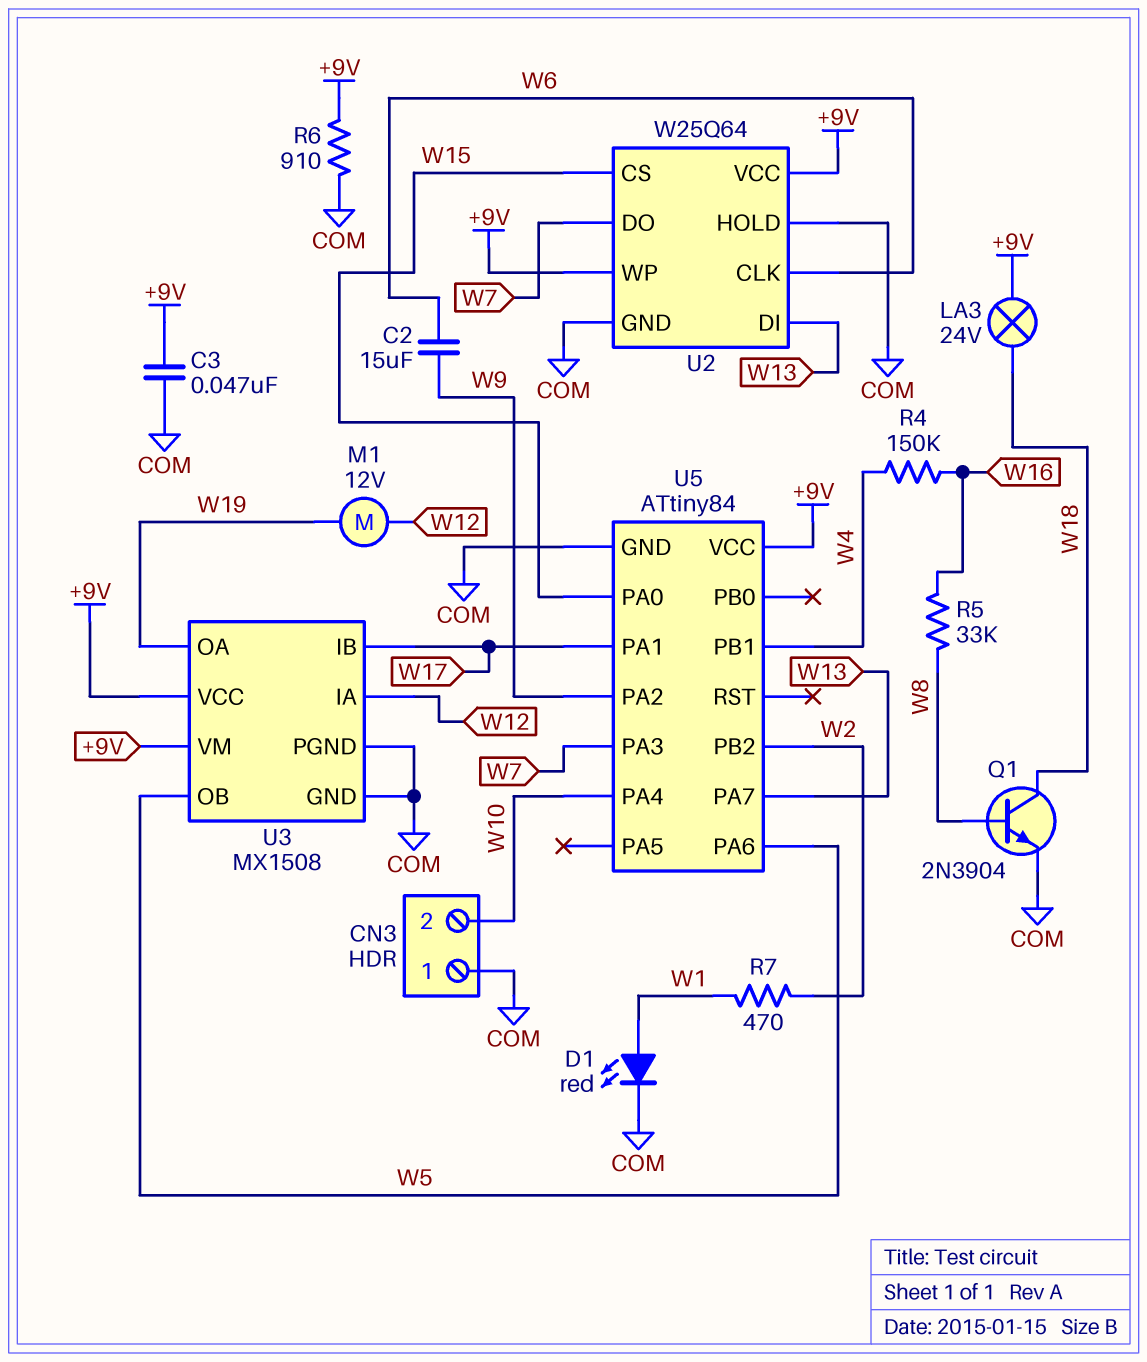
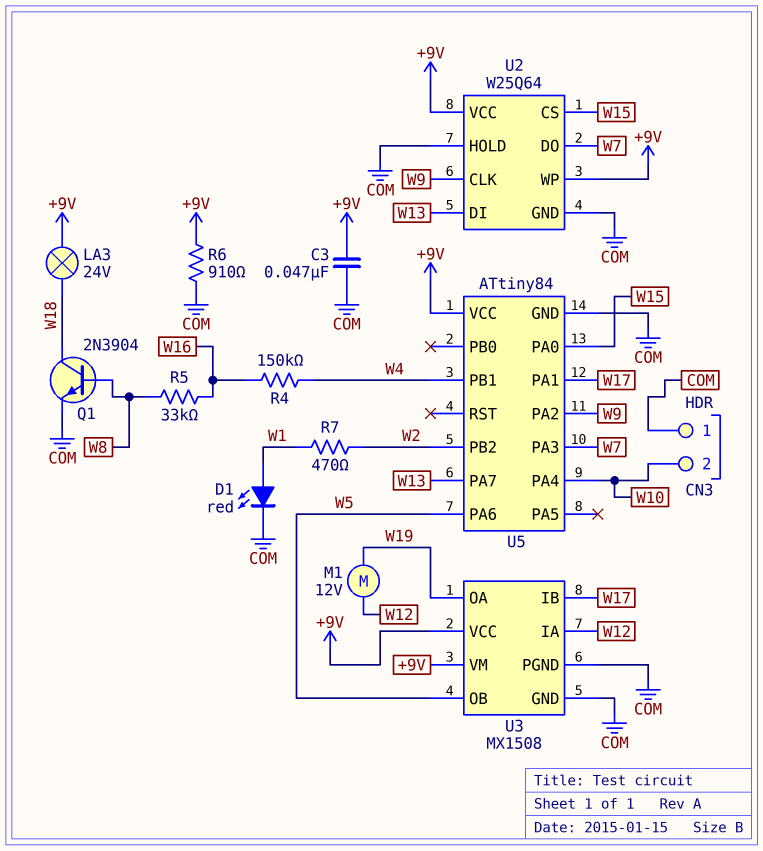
C2: 15uF (W6, W9) -> none
U2 pin CLK: W6 -> W9

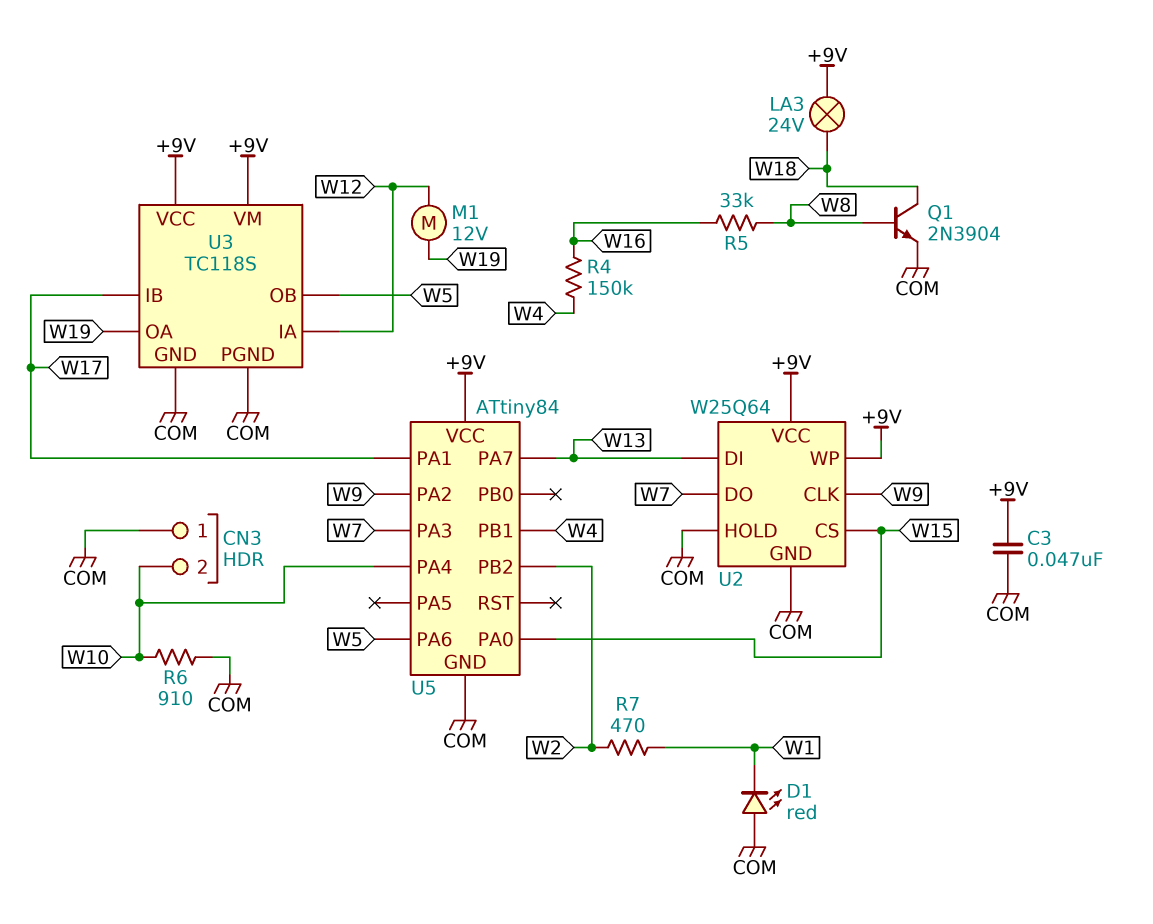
D1: LED red (A W1, K COM) -> LED red (A COM, K W1)
R6: 910 (+9V, COM) -> 910 (COM, W10)
U3: MX1508 -> TC118S

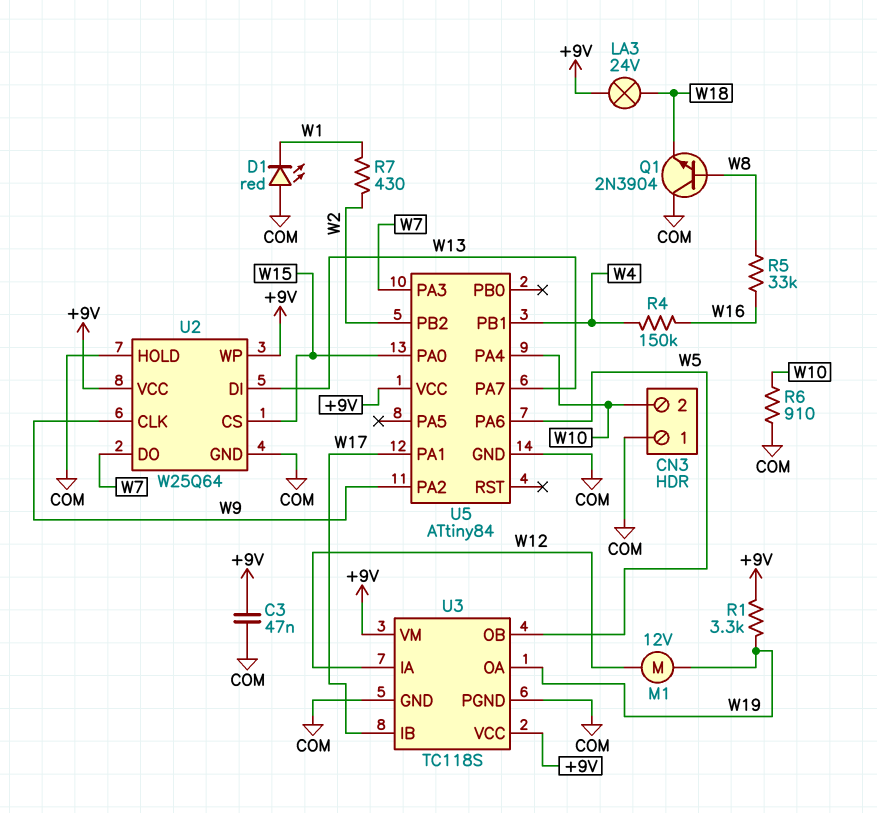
Q1: NPN 2N3904 (B W8, C W18, E COM) -> NPN 2N3904 (B W8, C COM, E W18)
R1: none -> 3.3k (+9V, W19)
R7: 470 (W1, W2) -> 430 (W1, W2)

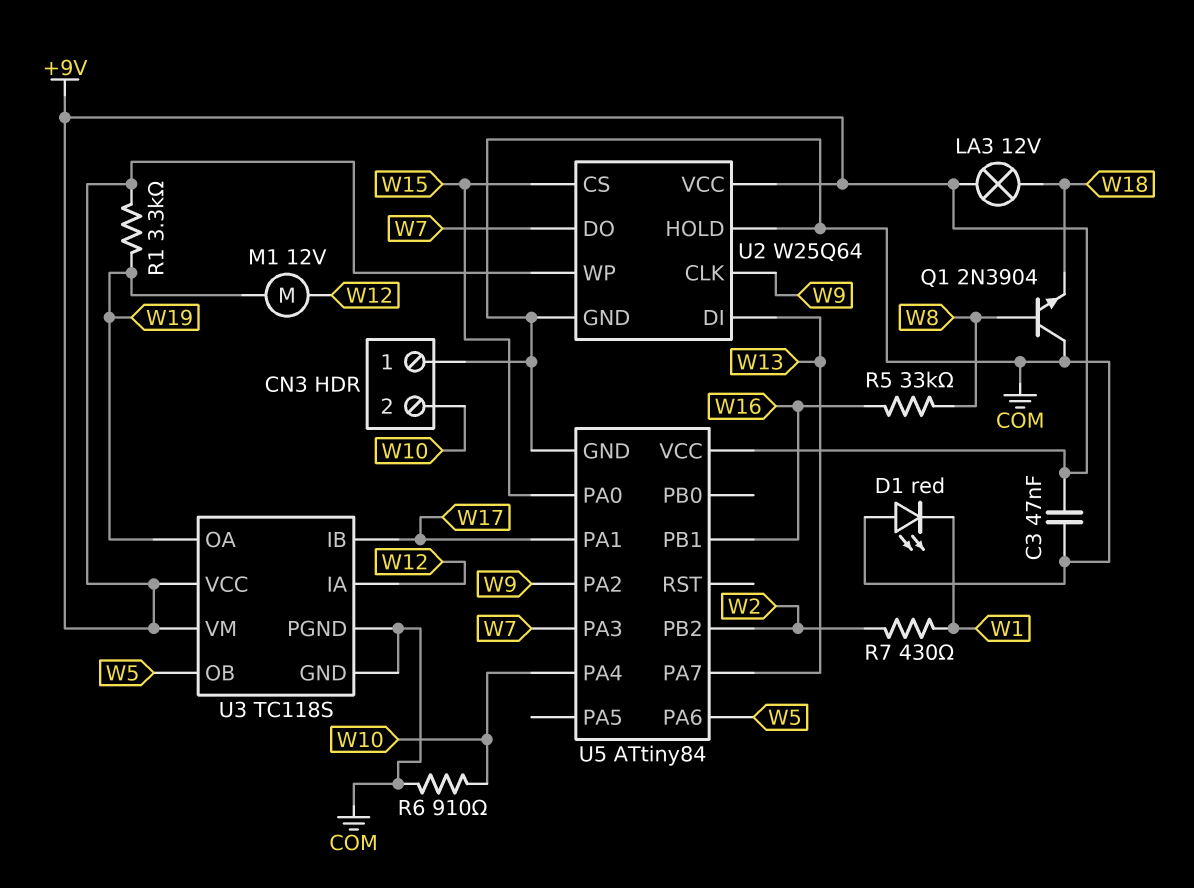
LA3: lamp 24V (+9V, W18) -> lamp 12V (+9V, W18)
R4: 150k (W4, W16) -> none
U5 pin PB1: W4 -> W16

